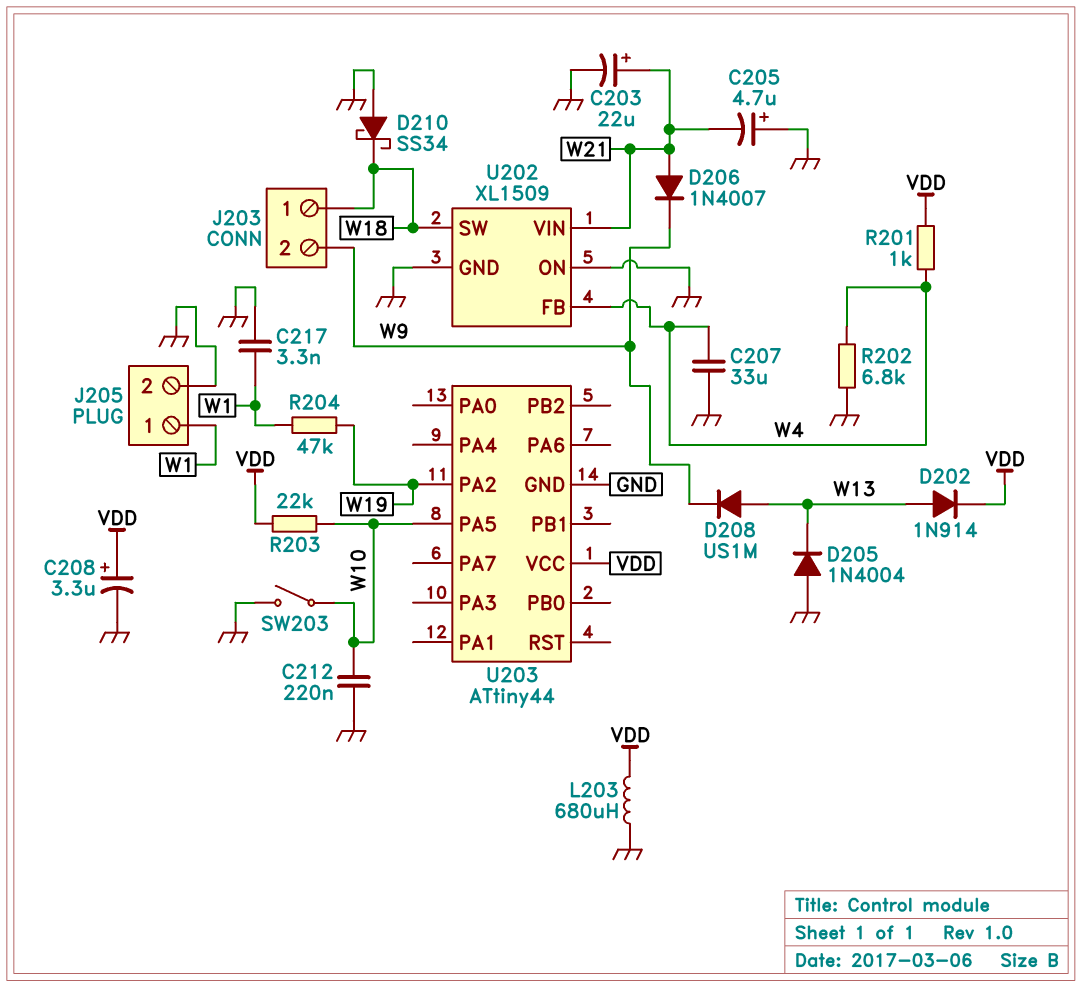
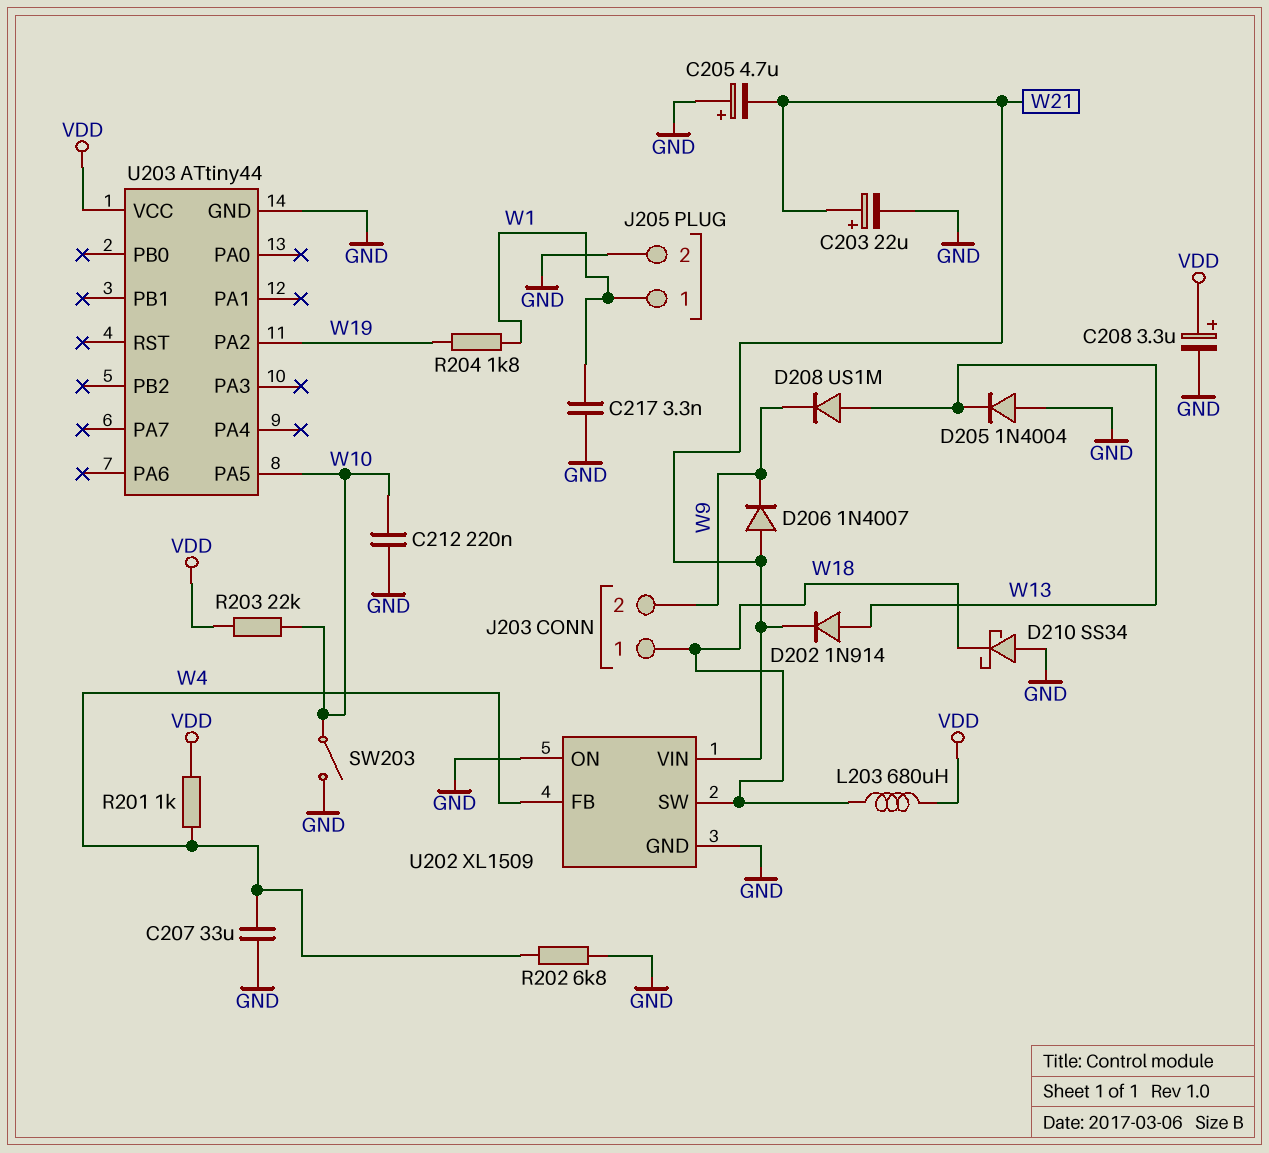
D202: diode 1N914 (A W13, K VDD) -> diode 1N914 (A W13, K W21)
L203: 680uH (GND, VDD) -> 680uH (VDD, W18)
R204: 47k (W1, W19) -> 1.8k (W1, W19)

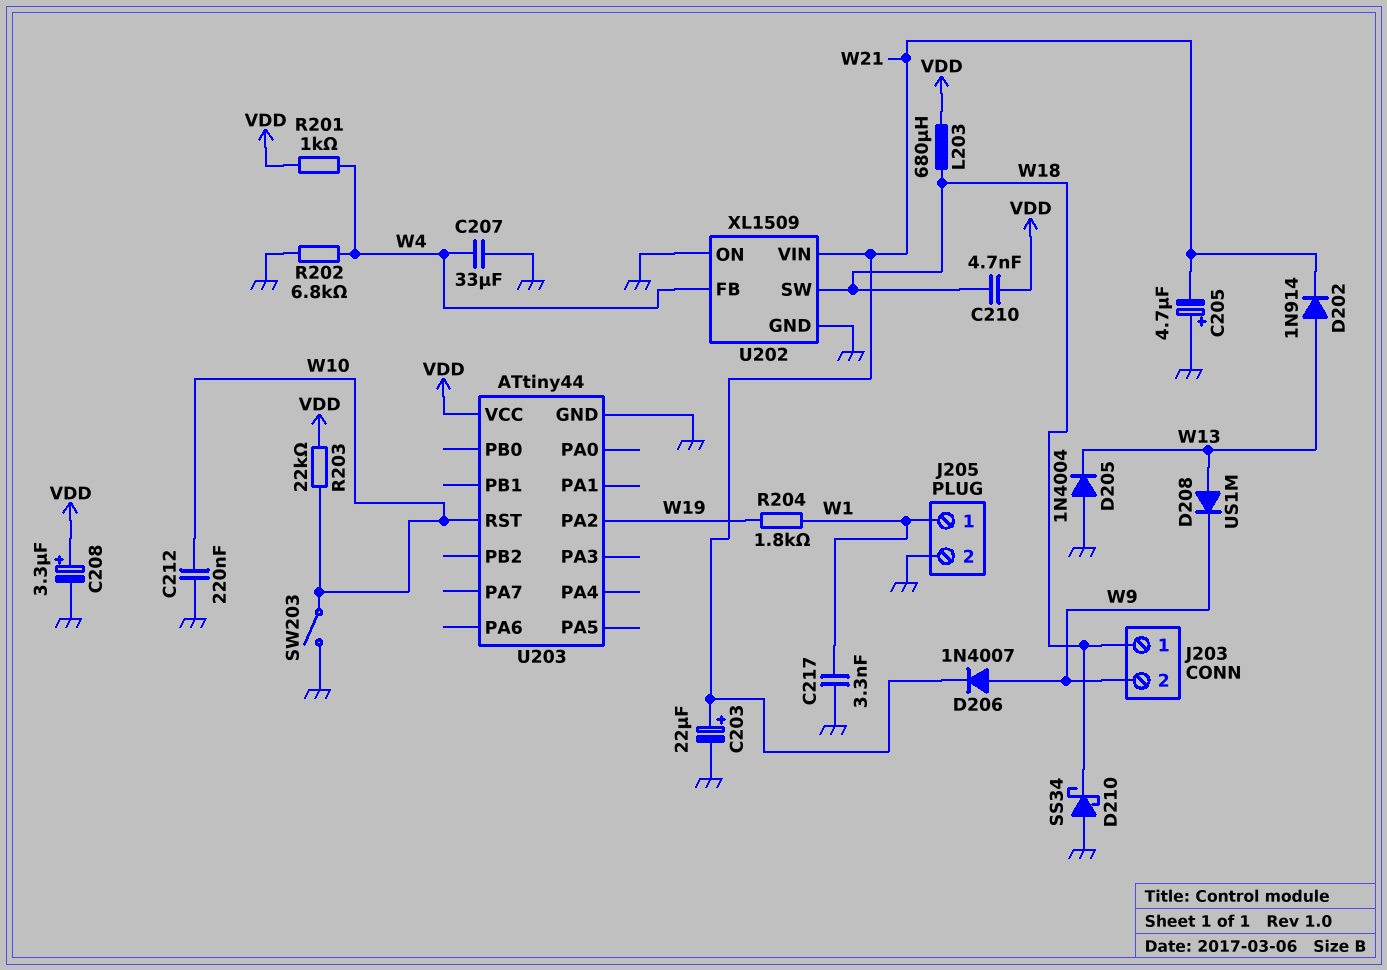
C210: none -> 4.7nF (VDD, W18)
D206: diode 1N4007 (A W21, K W9) -> diode 1N4007 (A W9, K W21)
U203 pin PA5: W10 -> none
U203 pin RST: none -> W10

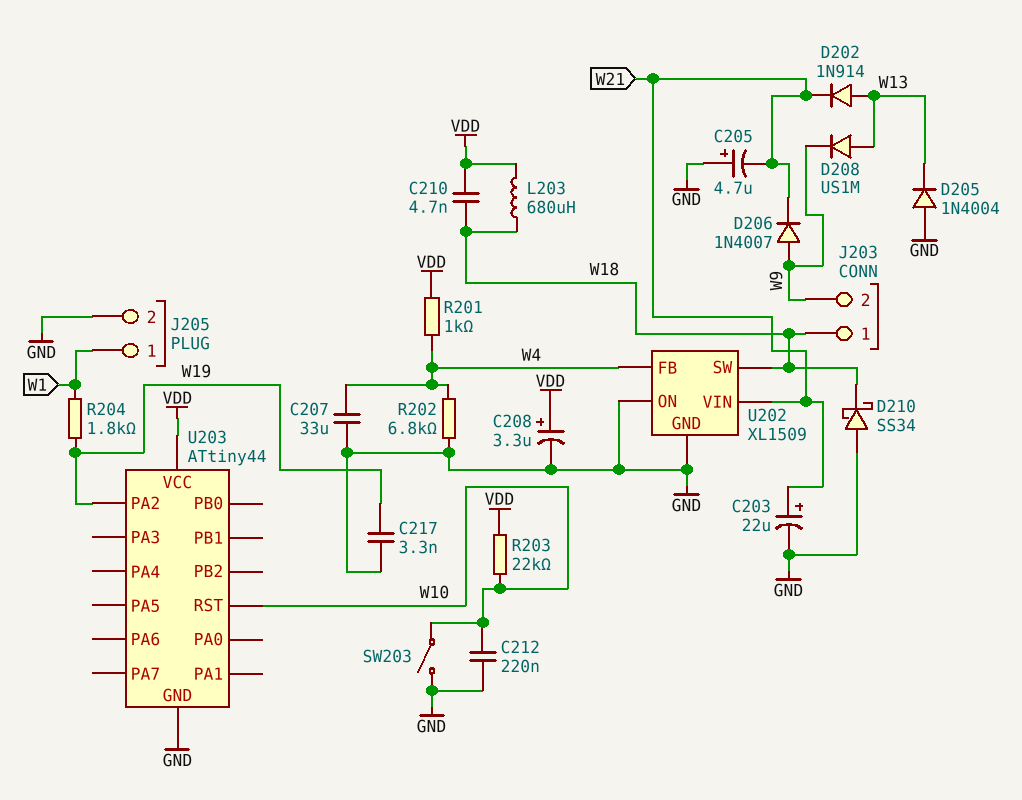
C217: 3.3nF (GND, W1) -> 3.3nF (GND, W19)

